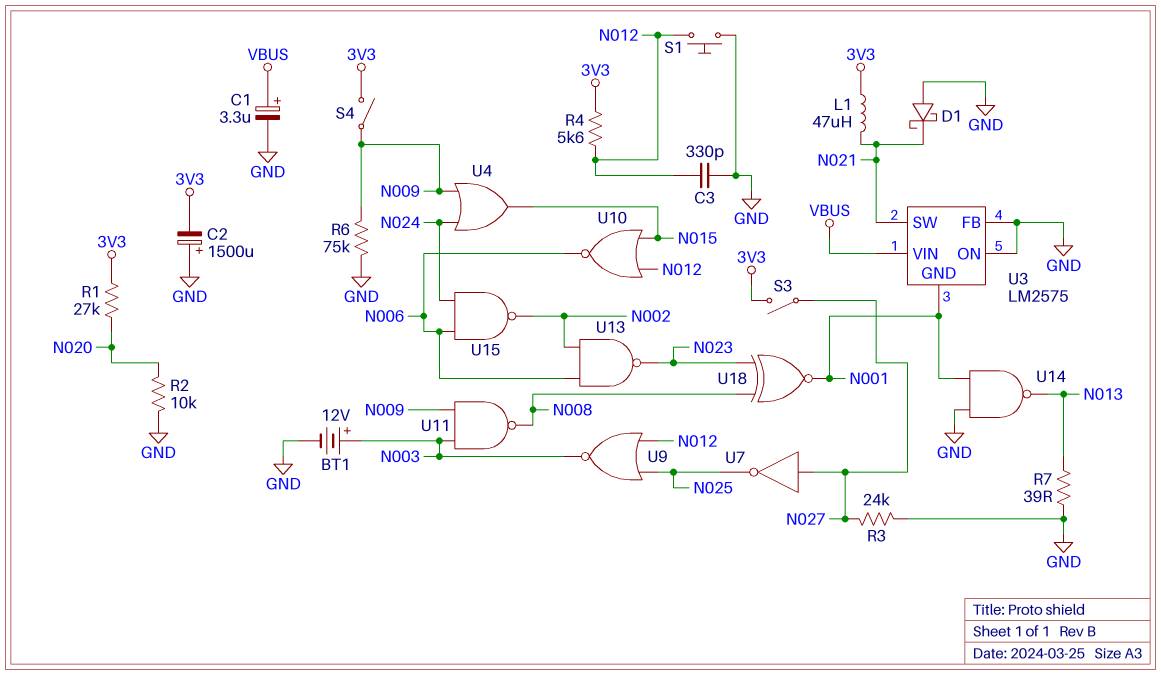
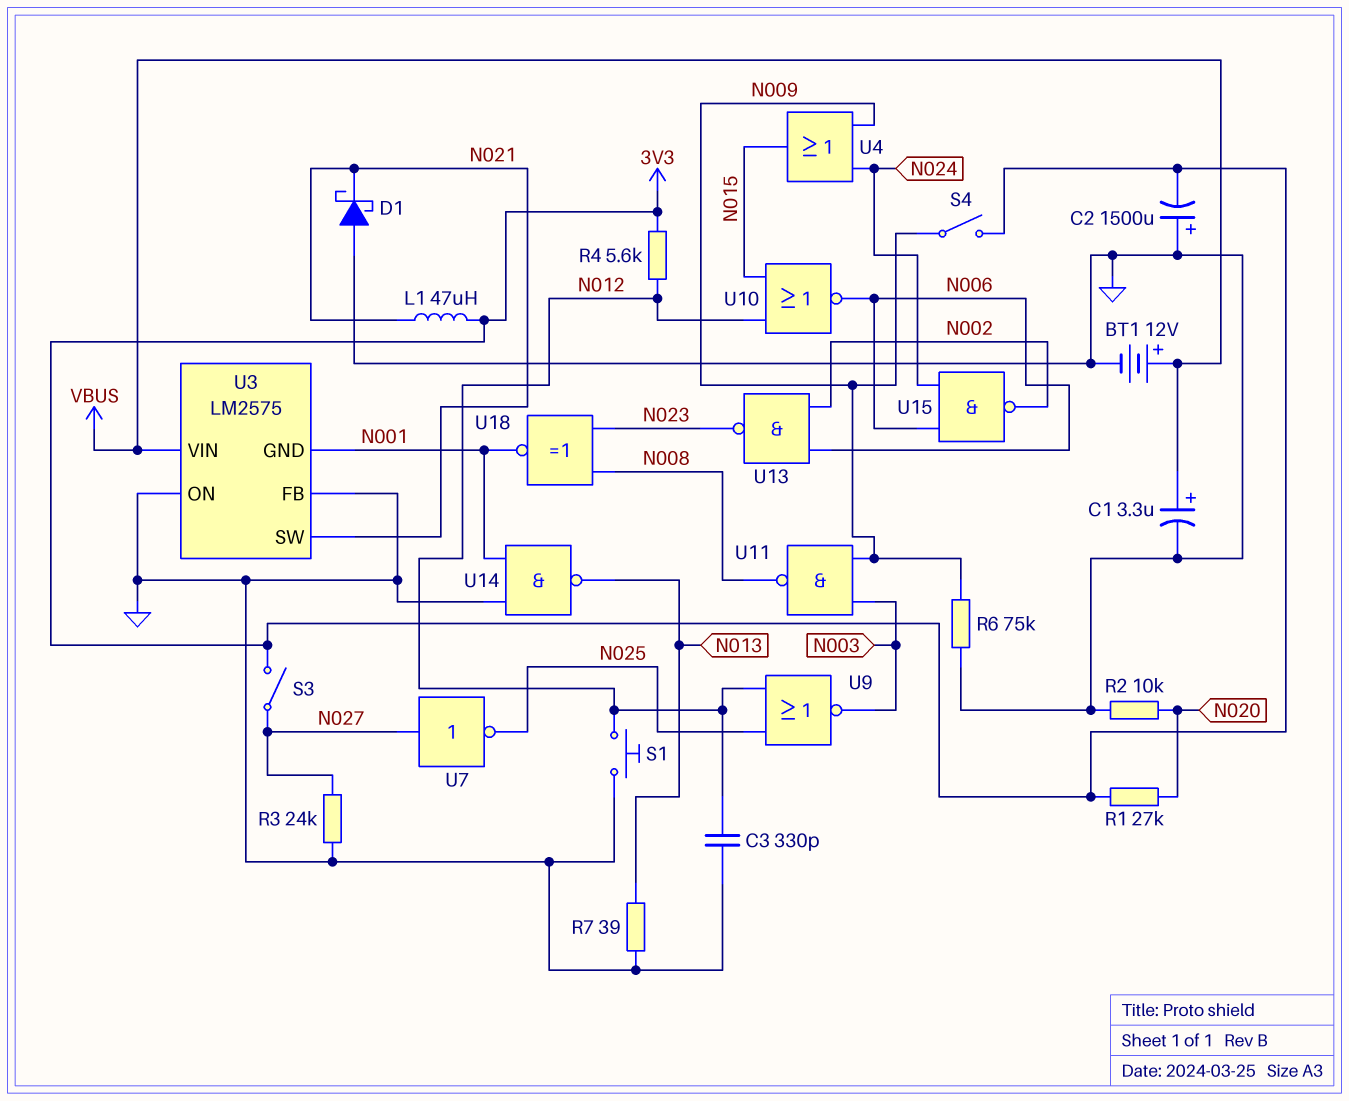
BT1: 12V (plus N003, minus GND) -> 12V (plus VBUS, minus GND)

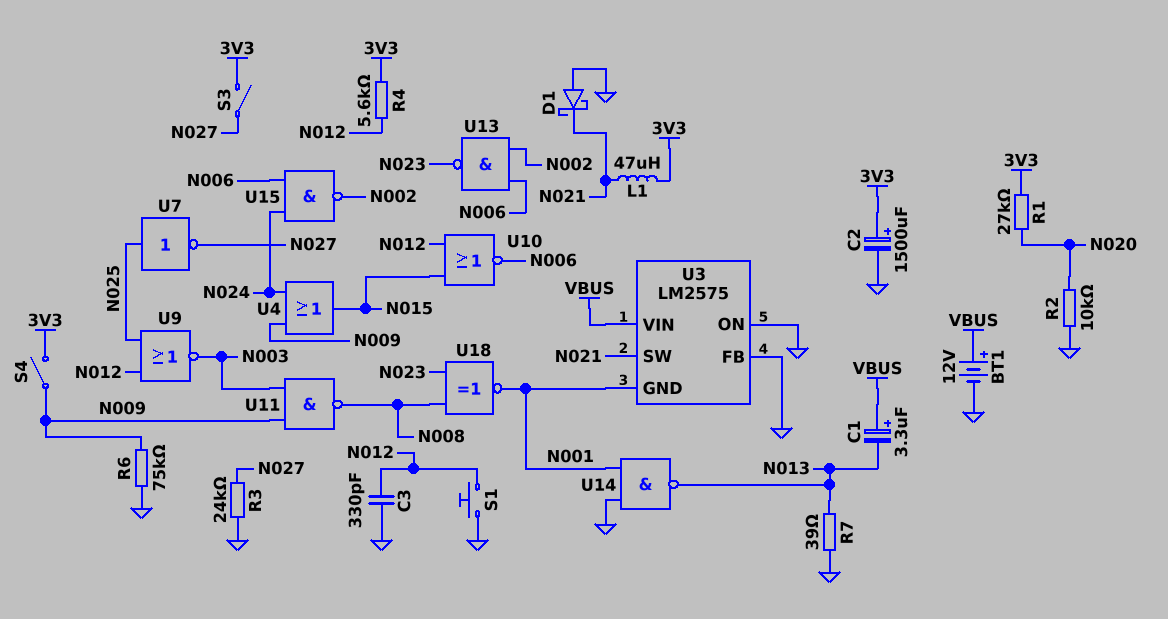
C1: 3.3uF (plus VBUS, minus GND) -> 3.3uF (plus VBUS, minus N013)
C2: 1500uF (plus GND, minus 3V3) -> 1500uF (plus 3V3, minus GND)
U7: NOT (in N027, out N025) -> NOT (in N025, out N027)

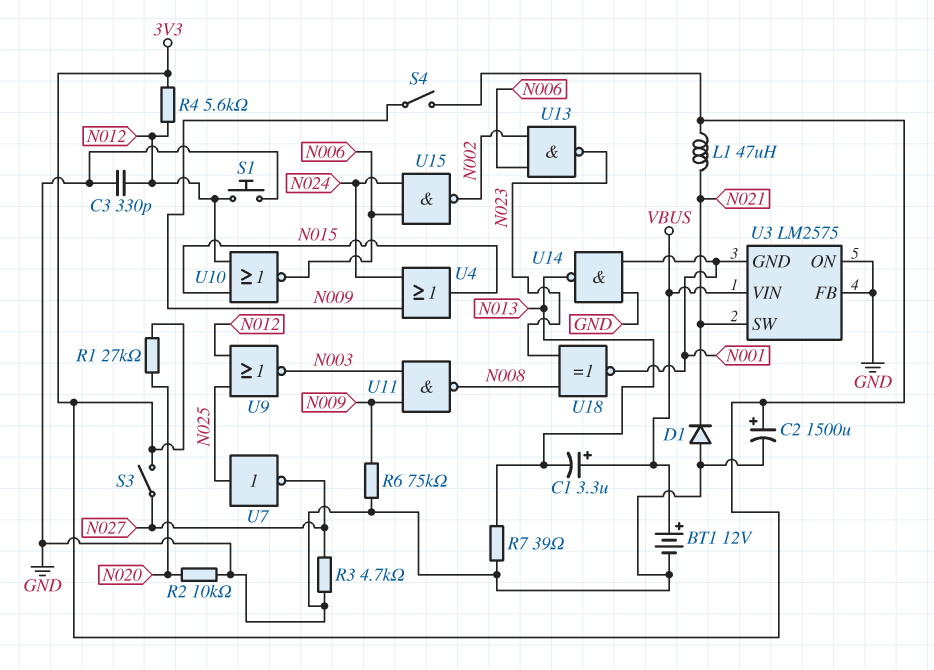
D1: schottky (A GND, K N021) -> diode (A GND, K N021)
R3: 24k (GND, N027) -> 4.7k (GND, N027)

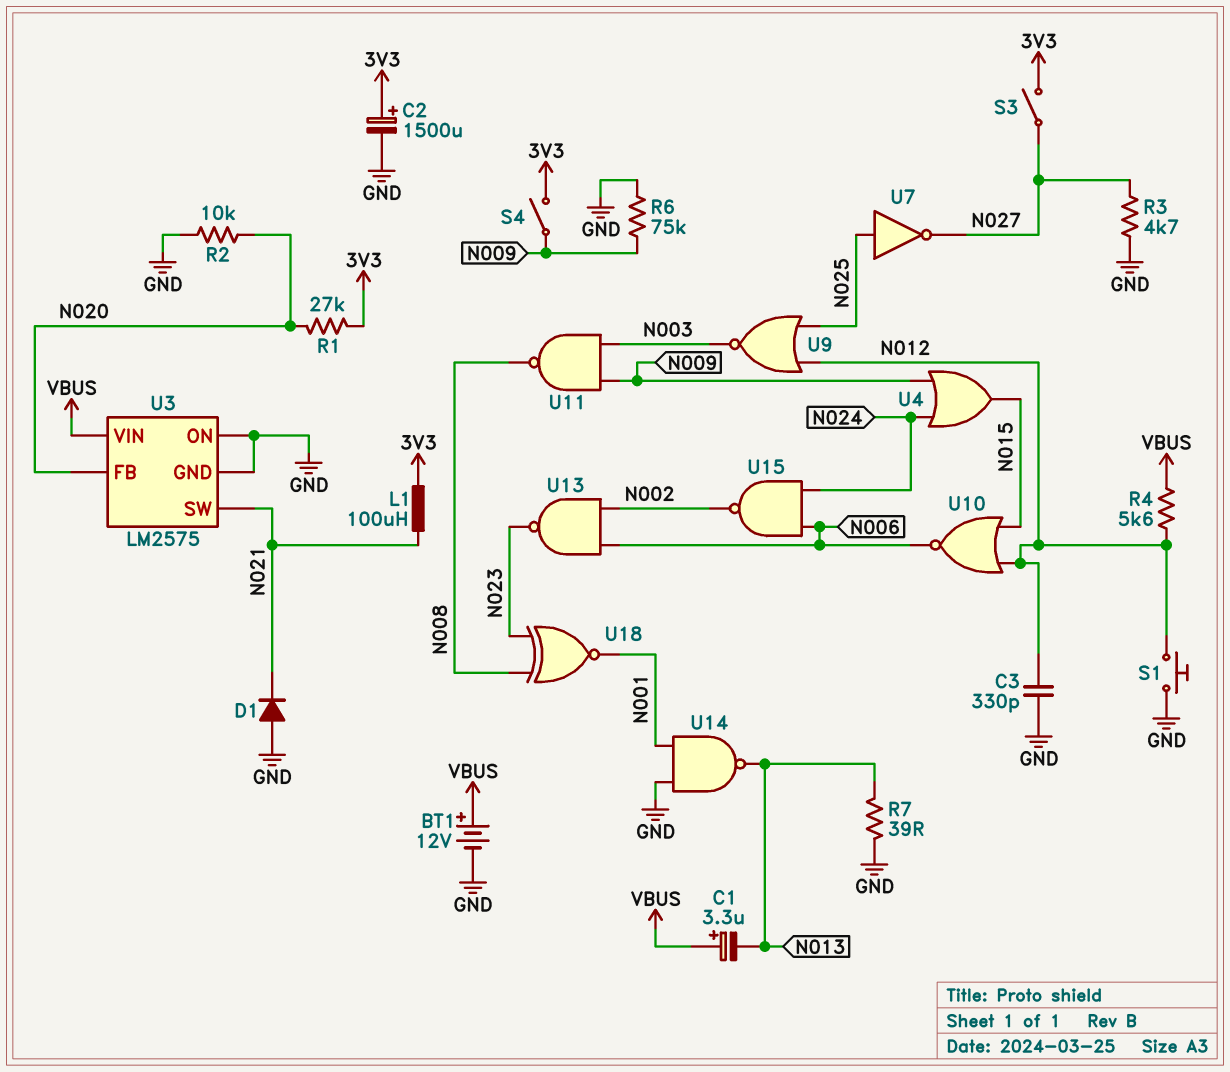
L1: 47uH (3V3, N021) -> 100uH (3V3, N021)
R4: 5.6k (3V3, N012) -> 5.6k (N012, VBUS)
U3 pin FB: GND -> N020
U3 pin GND: N001 -> GND

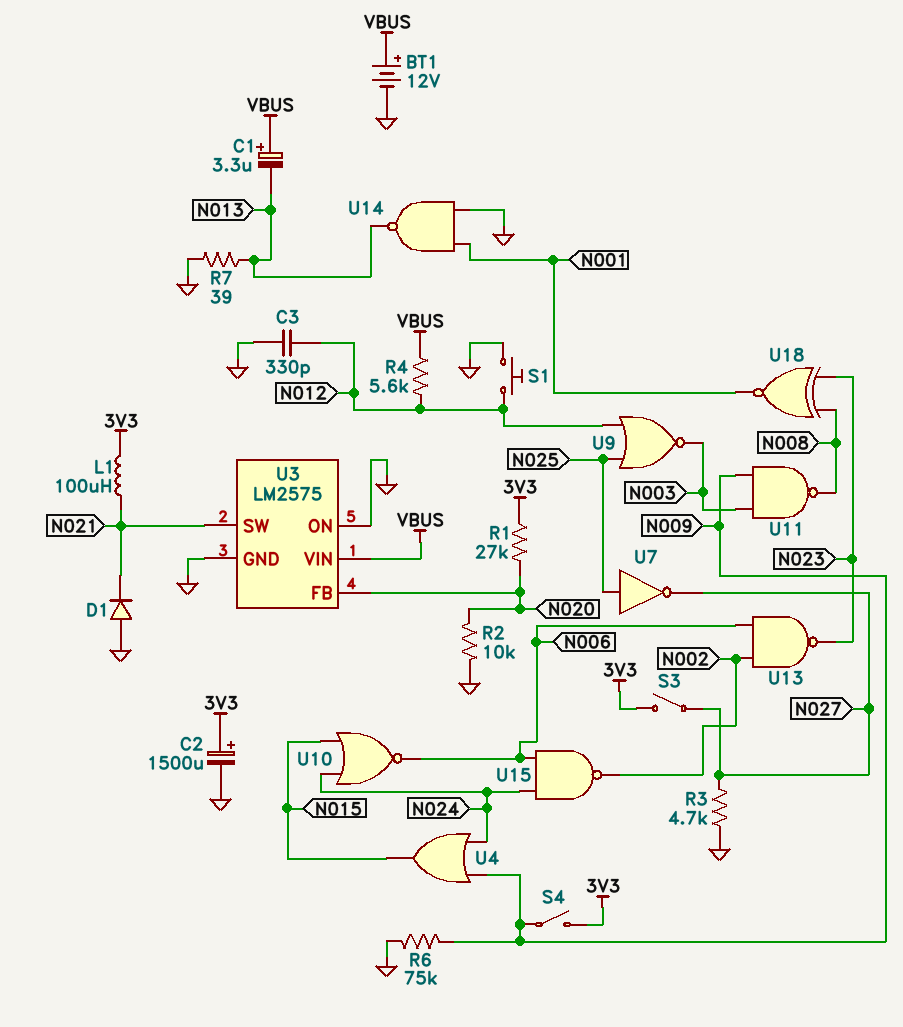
U10: NOR (in N012, in N015, out N006) -> NOR (in N015, in N024, out N006)

